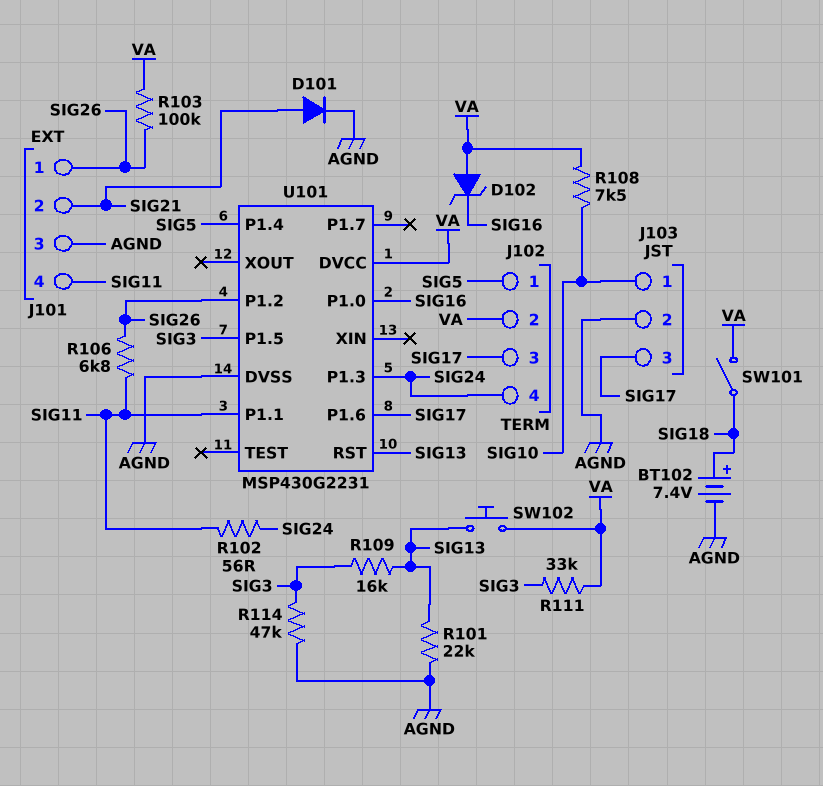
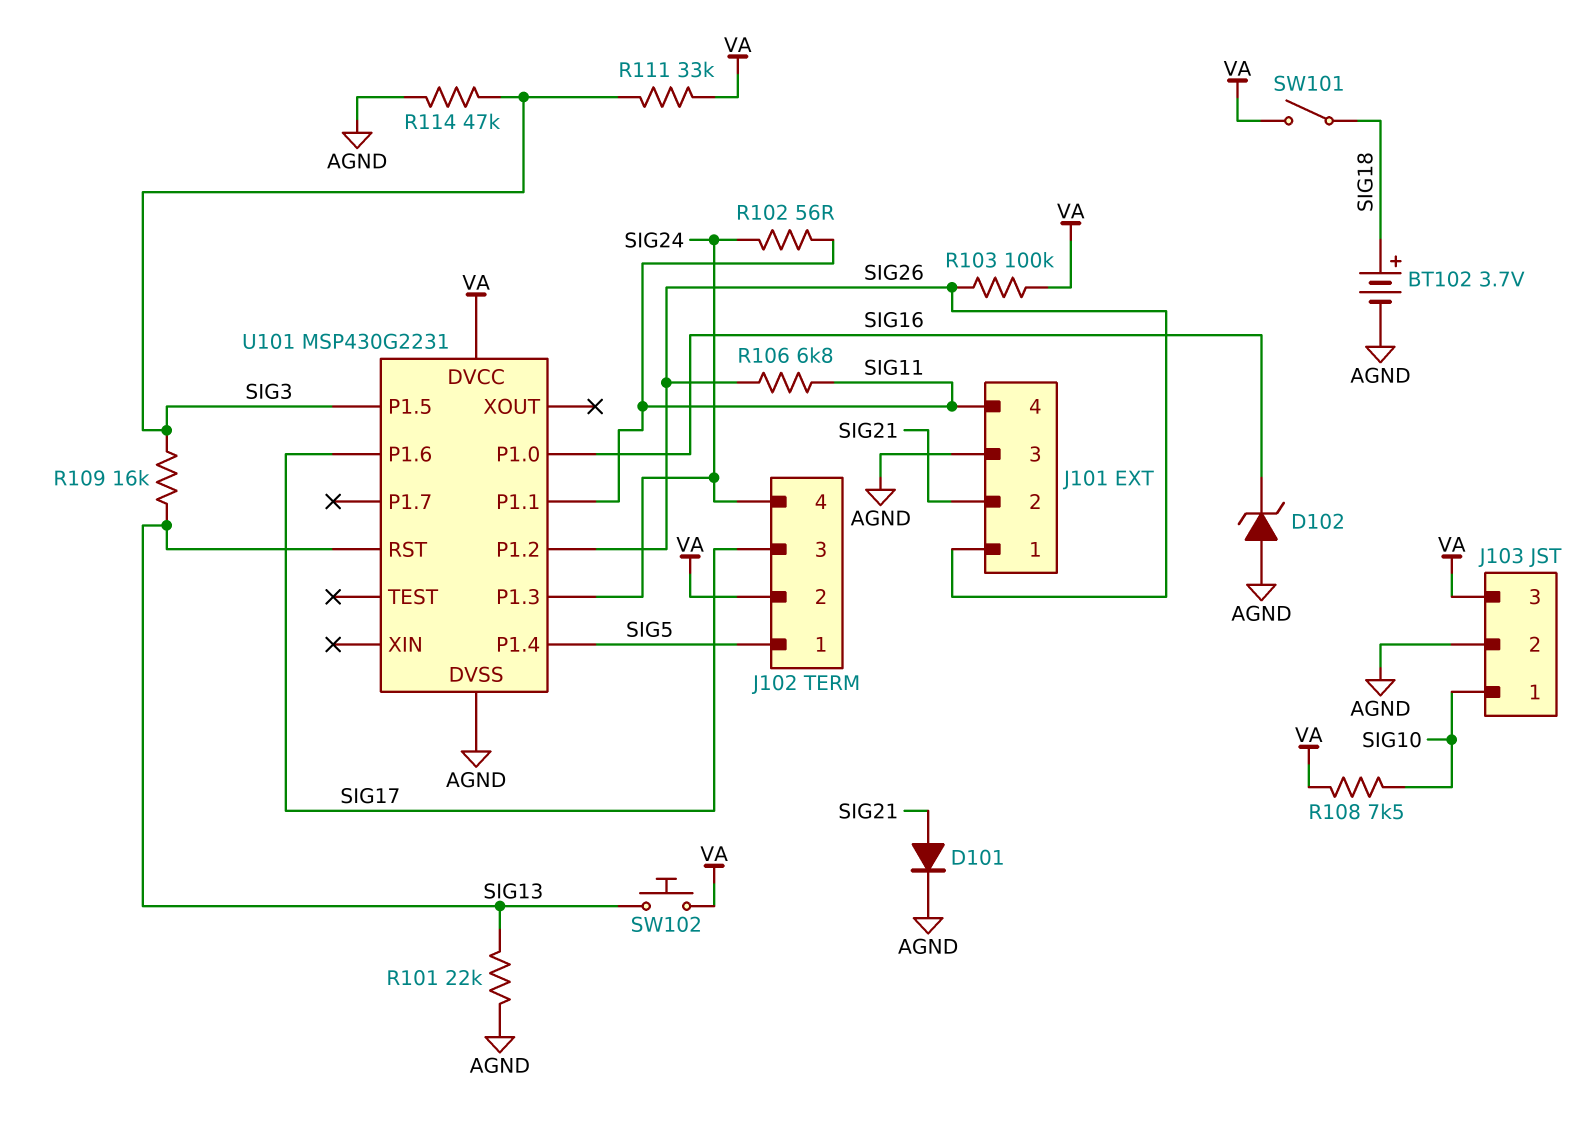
BT102: 7.4V (plus SIG18, minus AGND) -> 3.7V (plus SIG18, minus AGND)
D102: zener (A VA, K SIG16) -> zener (A AGND, K SIG16)
J103 pin 3: SIG17 -> VA

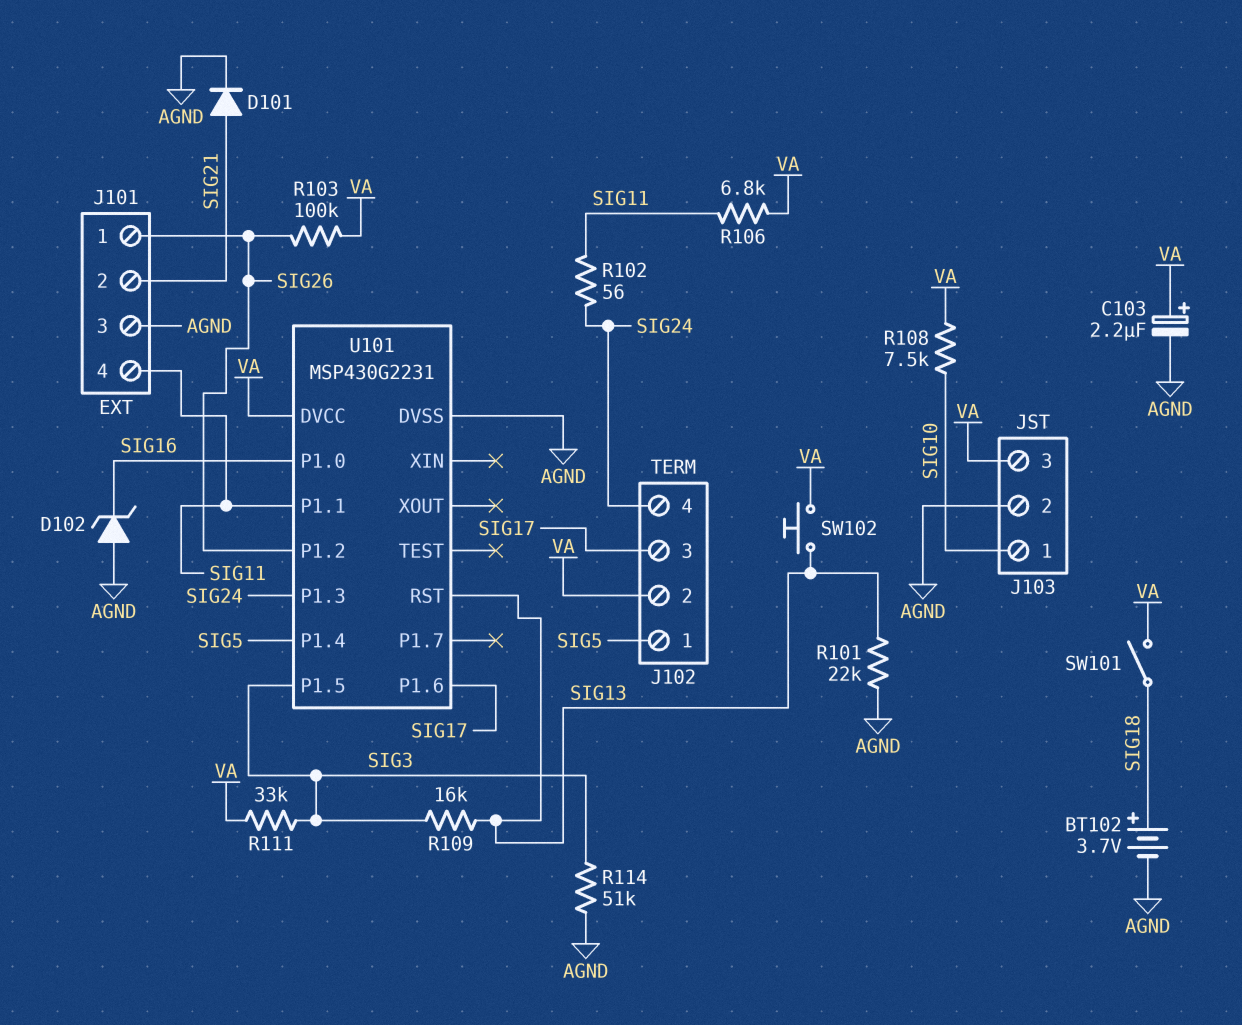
C103: none -> 2.2uF (plus VA, minus AGND)
R106: 6.8k (SIG11, SIG26) -> 6.8k (SIG11, VA)
R114: 47k (AGND, SIG3) -> 51k (AGND, SIG3)

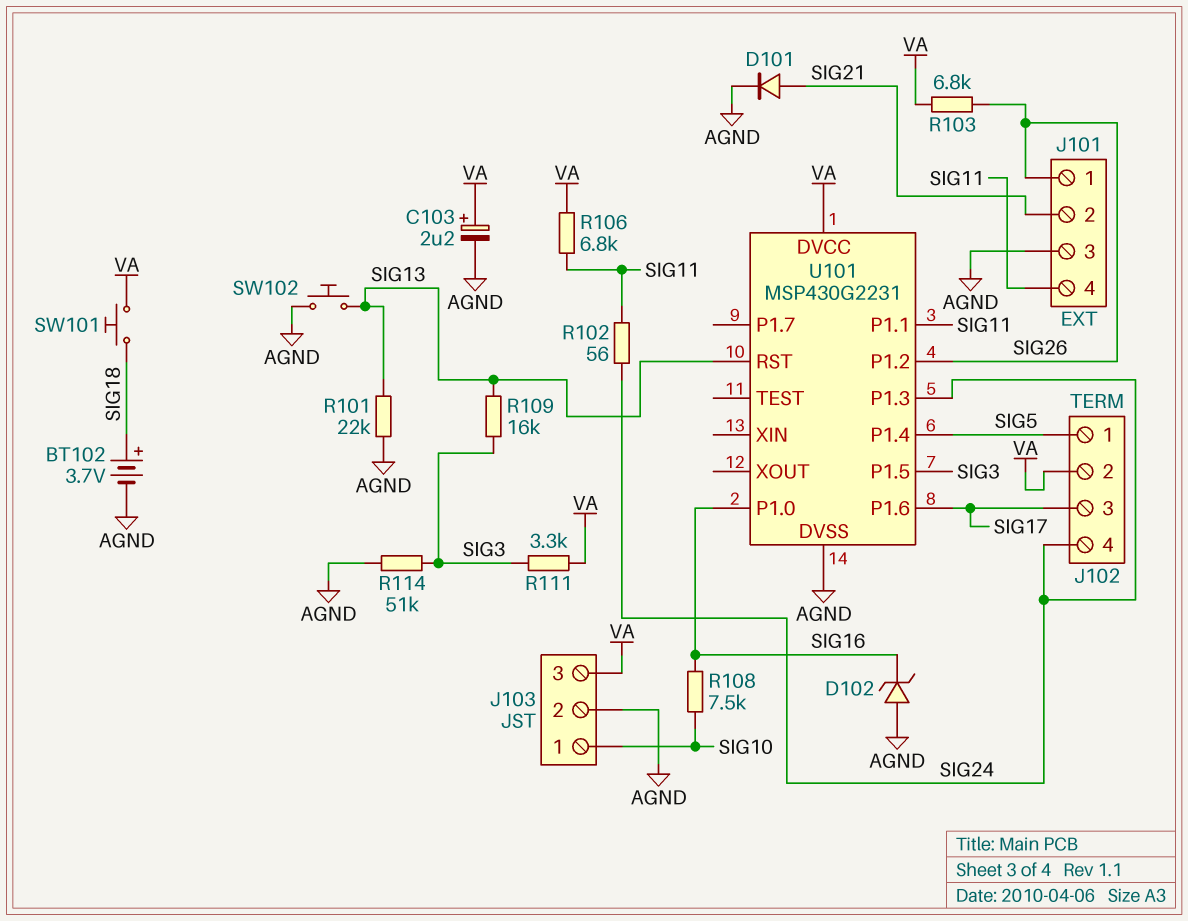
R103: 100k (SIG26, VA) -> 6.8k (SIG26, VA)
R108: 7.5k (SIG10, VA) -> 7.5k (SIG10, SIG16)
R111: 33k (SIG3, VA) -> 3.3k (SIG3, VA)
SW101: switch (SIG18, VA) -> button (SIG18, VA)
SW102: button (SIG13, VA) -> button (AGND, SIG13)

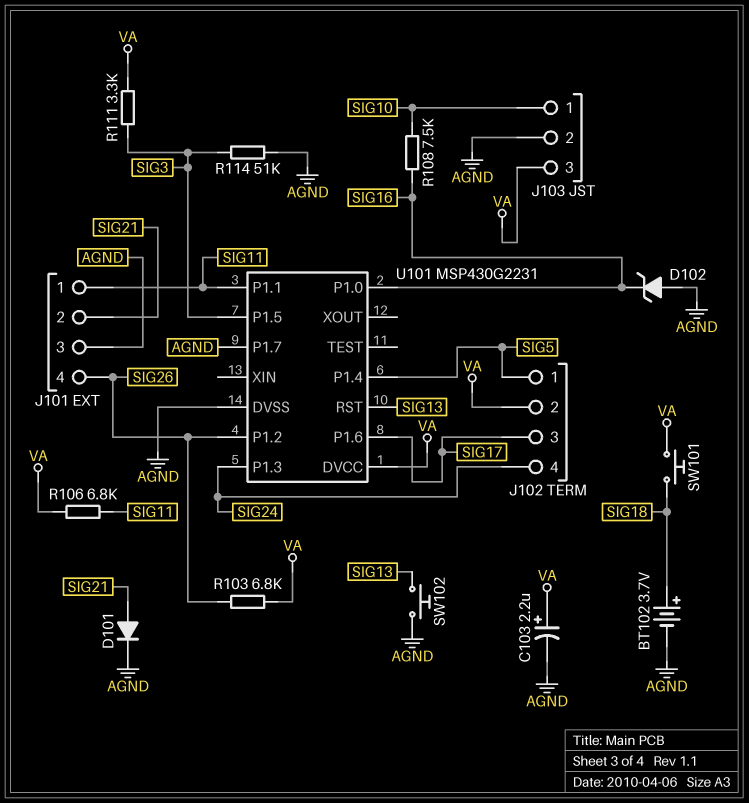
J101 pin 1: SIG26 -> SIG11
J101 pin 4: SIG11 -> SIG26
R101: 22k (AGND, SIG13) -> none
R102: 56 (SIG11, SIG24) -> none
R109: 16k (SIG3, SIG13) -> none
U101 pin P1.7: none -> AGND

